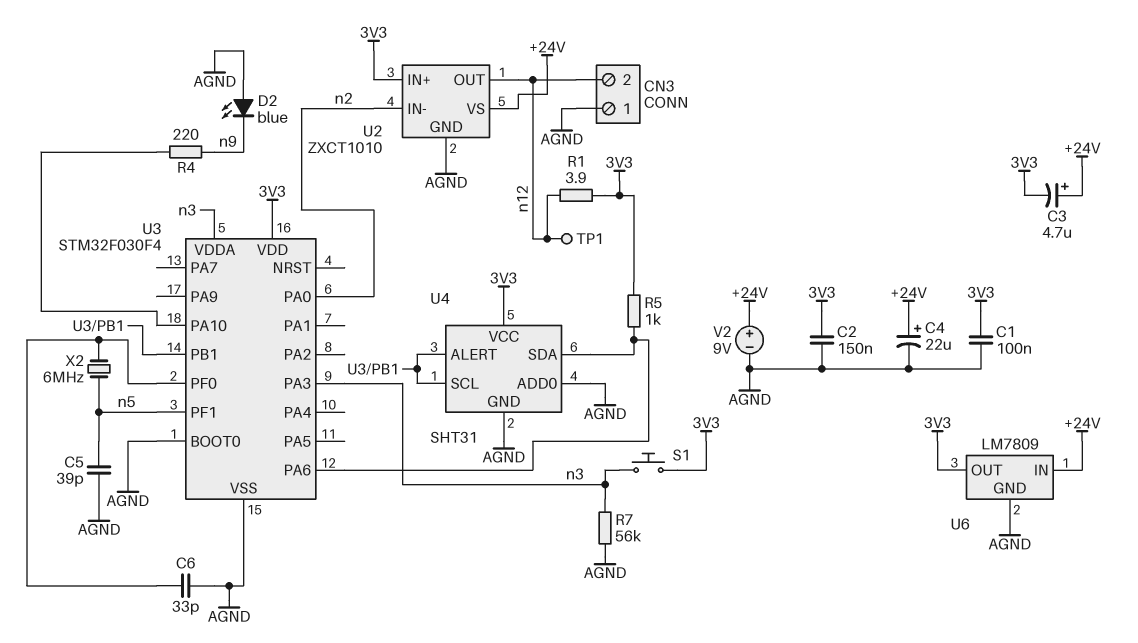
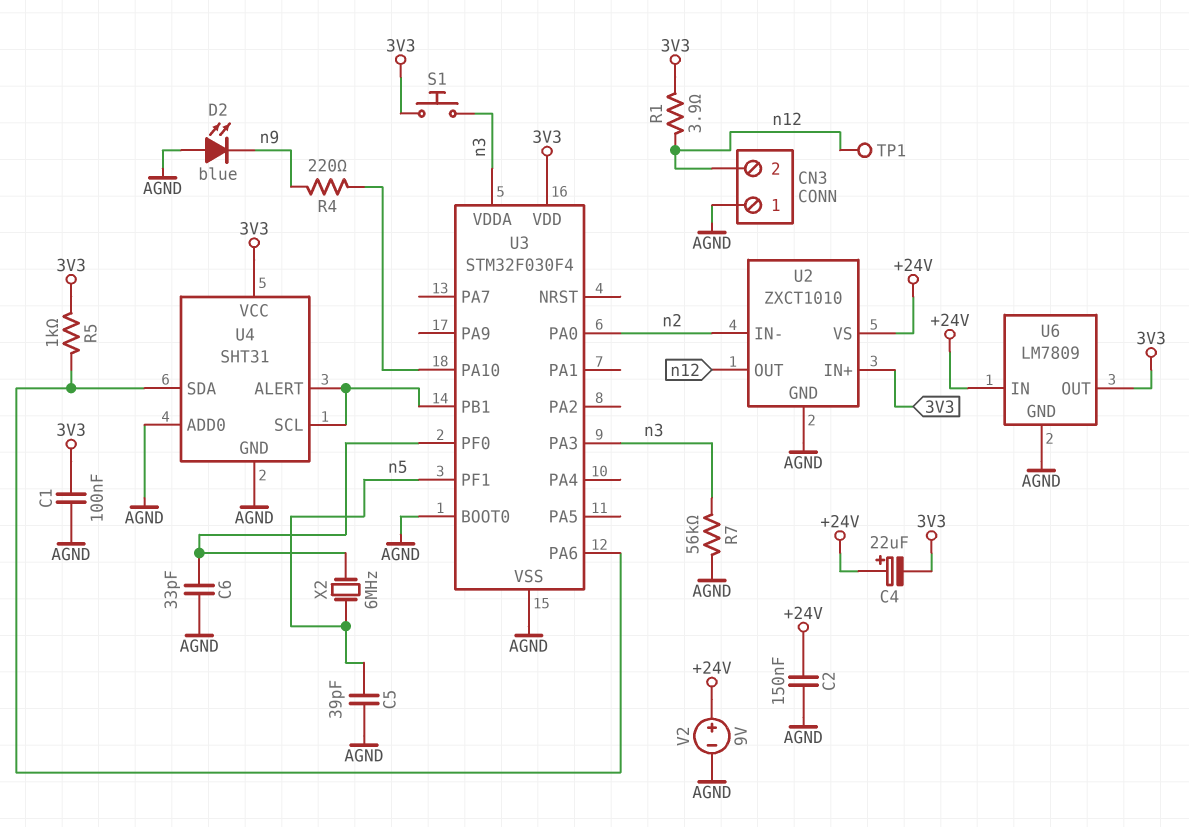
C2: 150nF (3V3, AGND) -> 150nF (+24V, AGND)
C3: 4.7uF (plus +24V, minus 3V3) -> none
C4: 22uF (plus +24V, minus AGND) -> 22uF (plus +24V, minus 3V3)

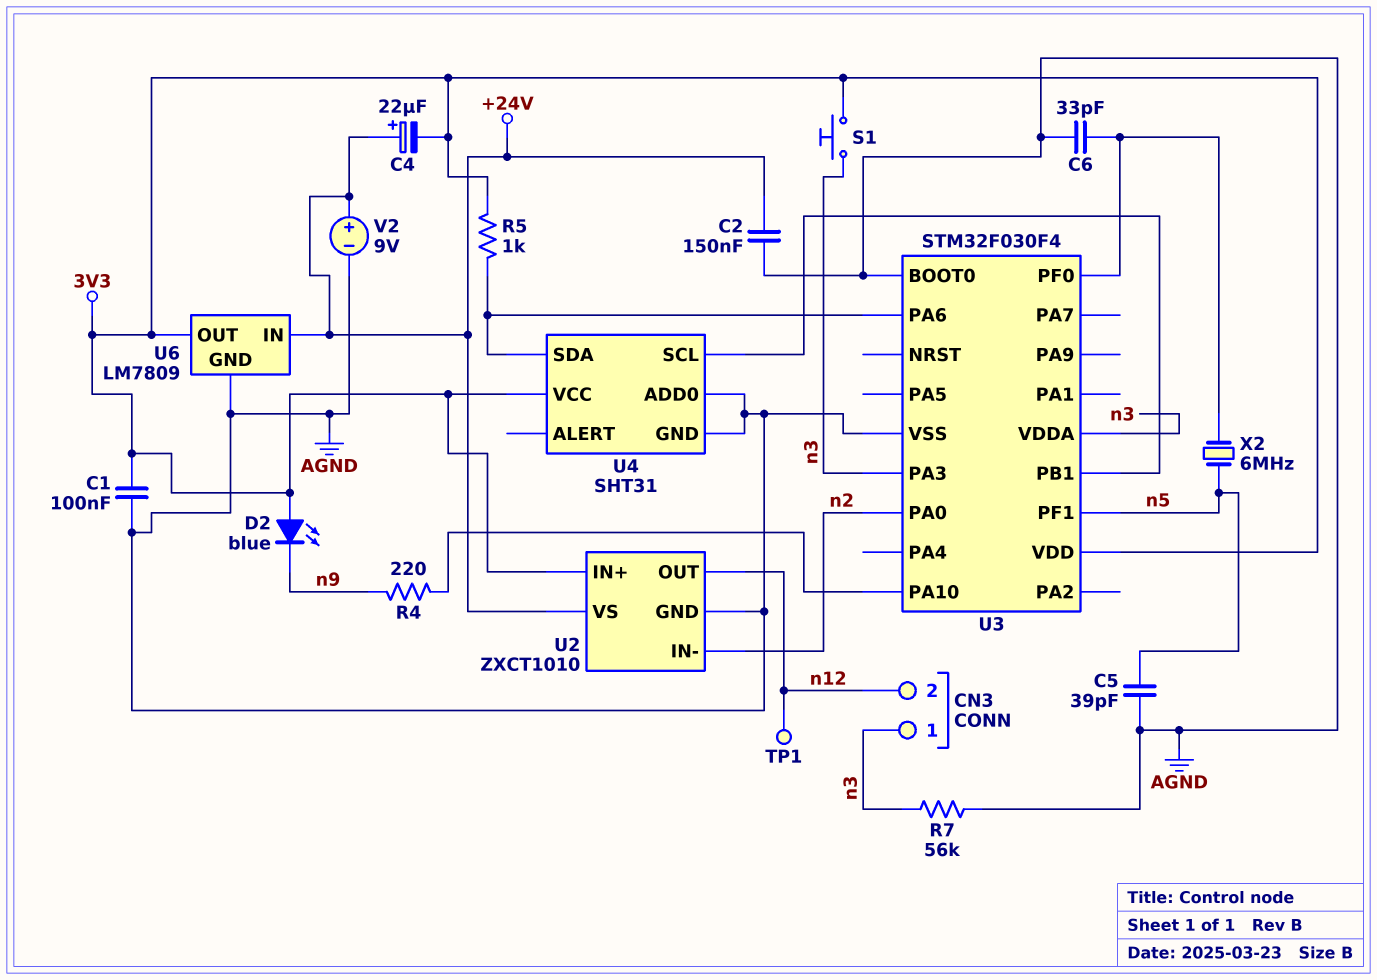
CN3 pin 1: AGND -> n3
D2: LED blue (A AGND, K n9) -> LED blue (A 3V3, K n9)
R1: 3.9 (3V3, n12) -> none
U4 pin ALERT: U3/PB1 -> none

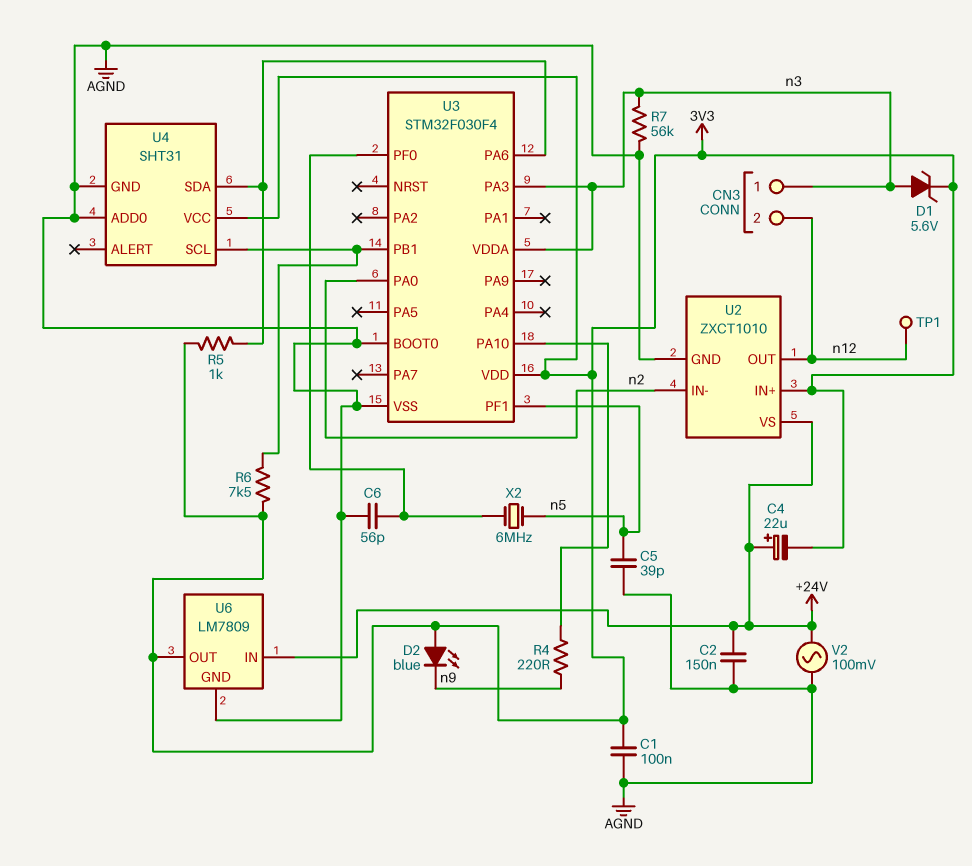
C6: 33pF (AGND, U3/PF0) -> 56pF (AGND, U3/PF0)
D1: none -> zener 5.6V (A n3, K 3V3)
R6: none -> 7.5k (3V3, U3/PB1)
S1: button (3V3, n3) -> none
V2: 9V (plus +24V, minus AGND) -> AC 100mV (+24V, AGND)

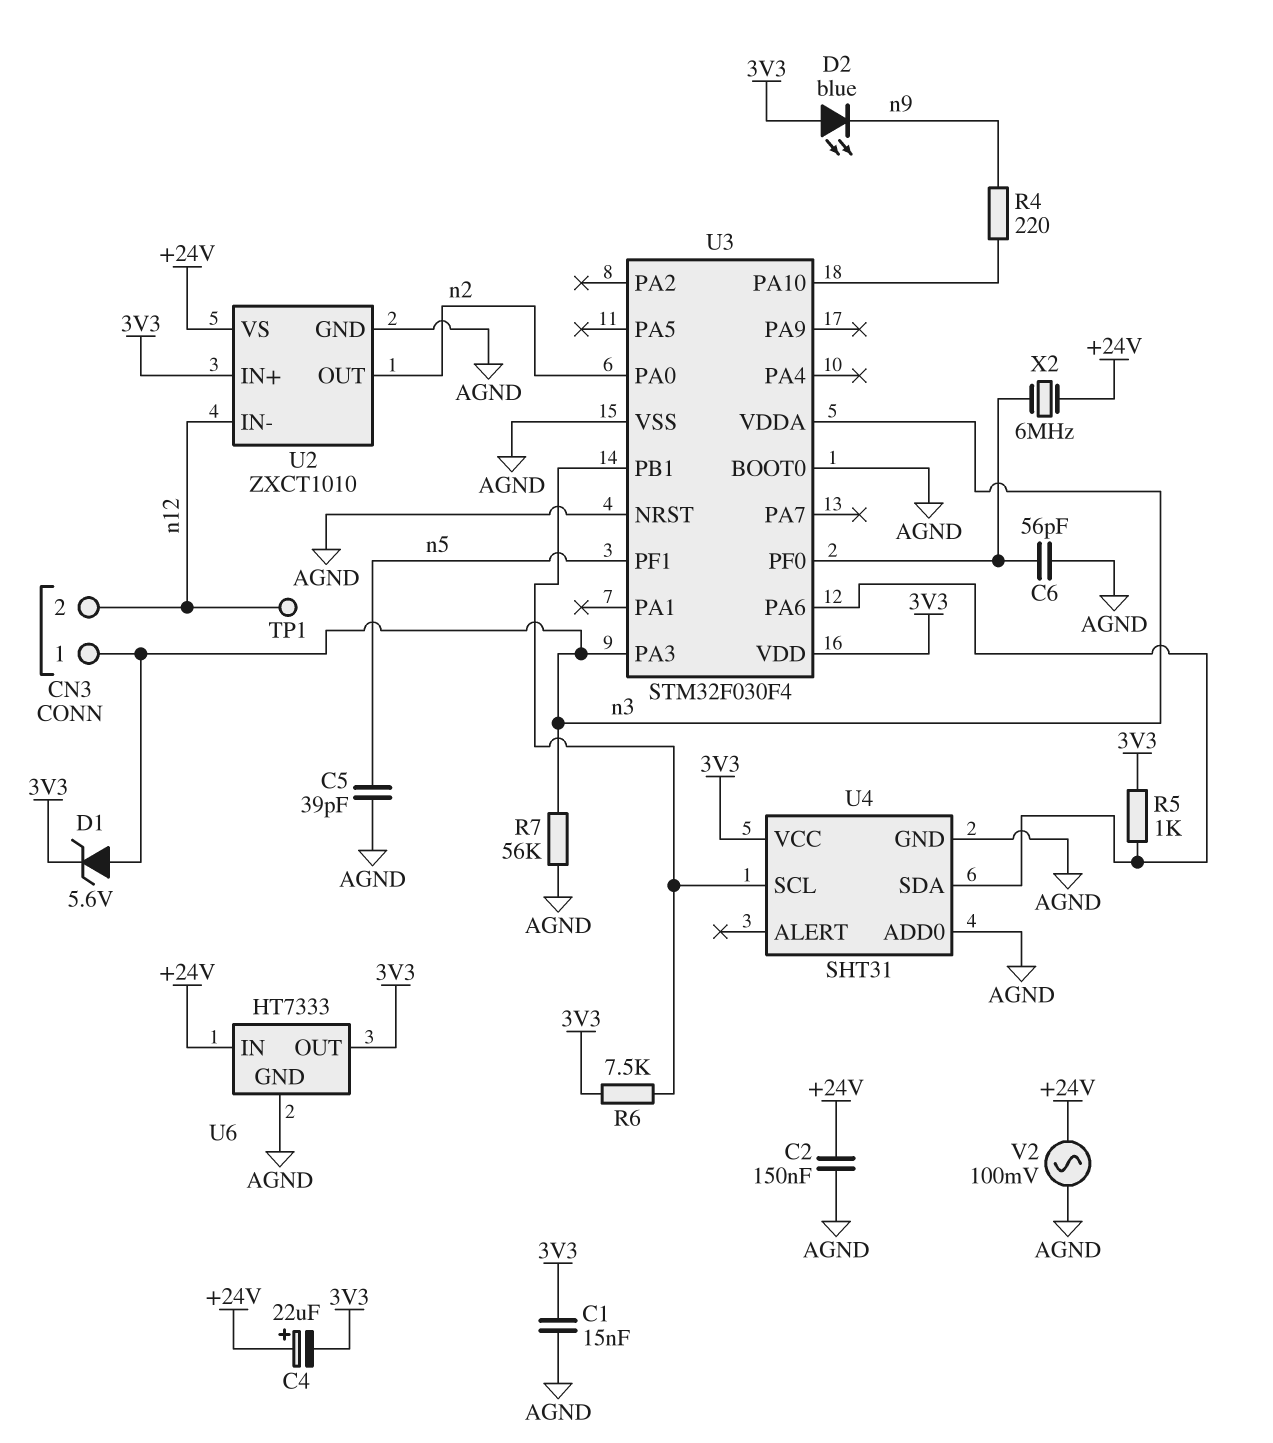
C1: 100nF (3V3, AGND) -> 15nF (3V3, AGND)
U2 pin IN-: n2 -> n12
U2 pin OUT: n12 -> n2
U3 pin NRST: none -> AGND
U6: LM7809 -> HT7333
X2: 6MHz (U3/PF0, n5) -> 6MHz (+24V, U3/PF0)

